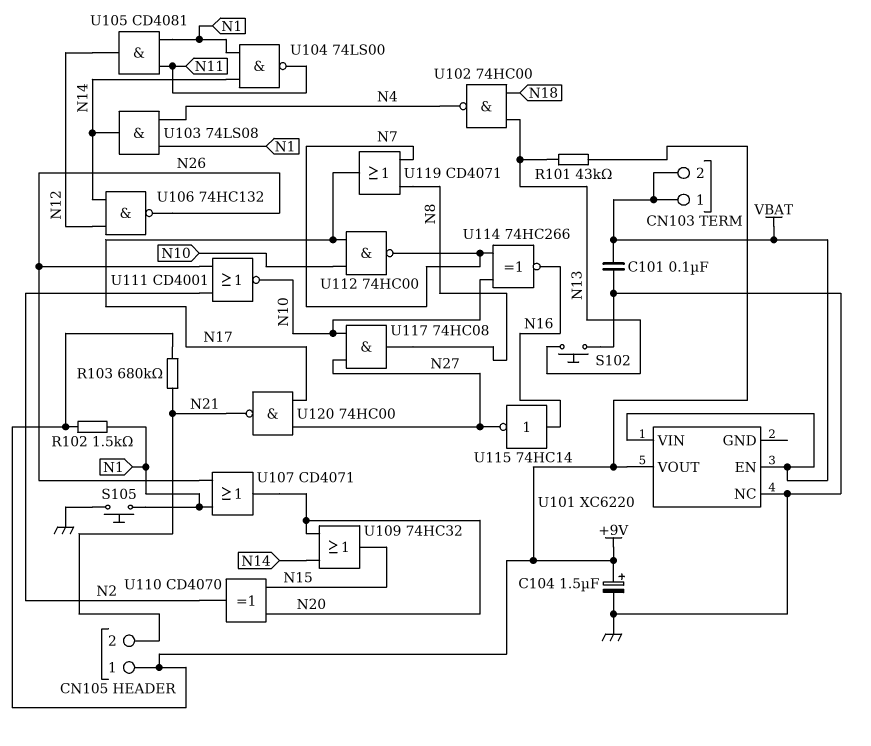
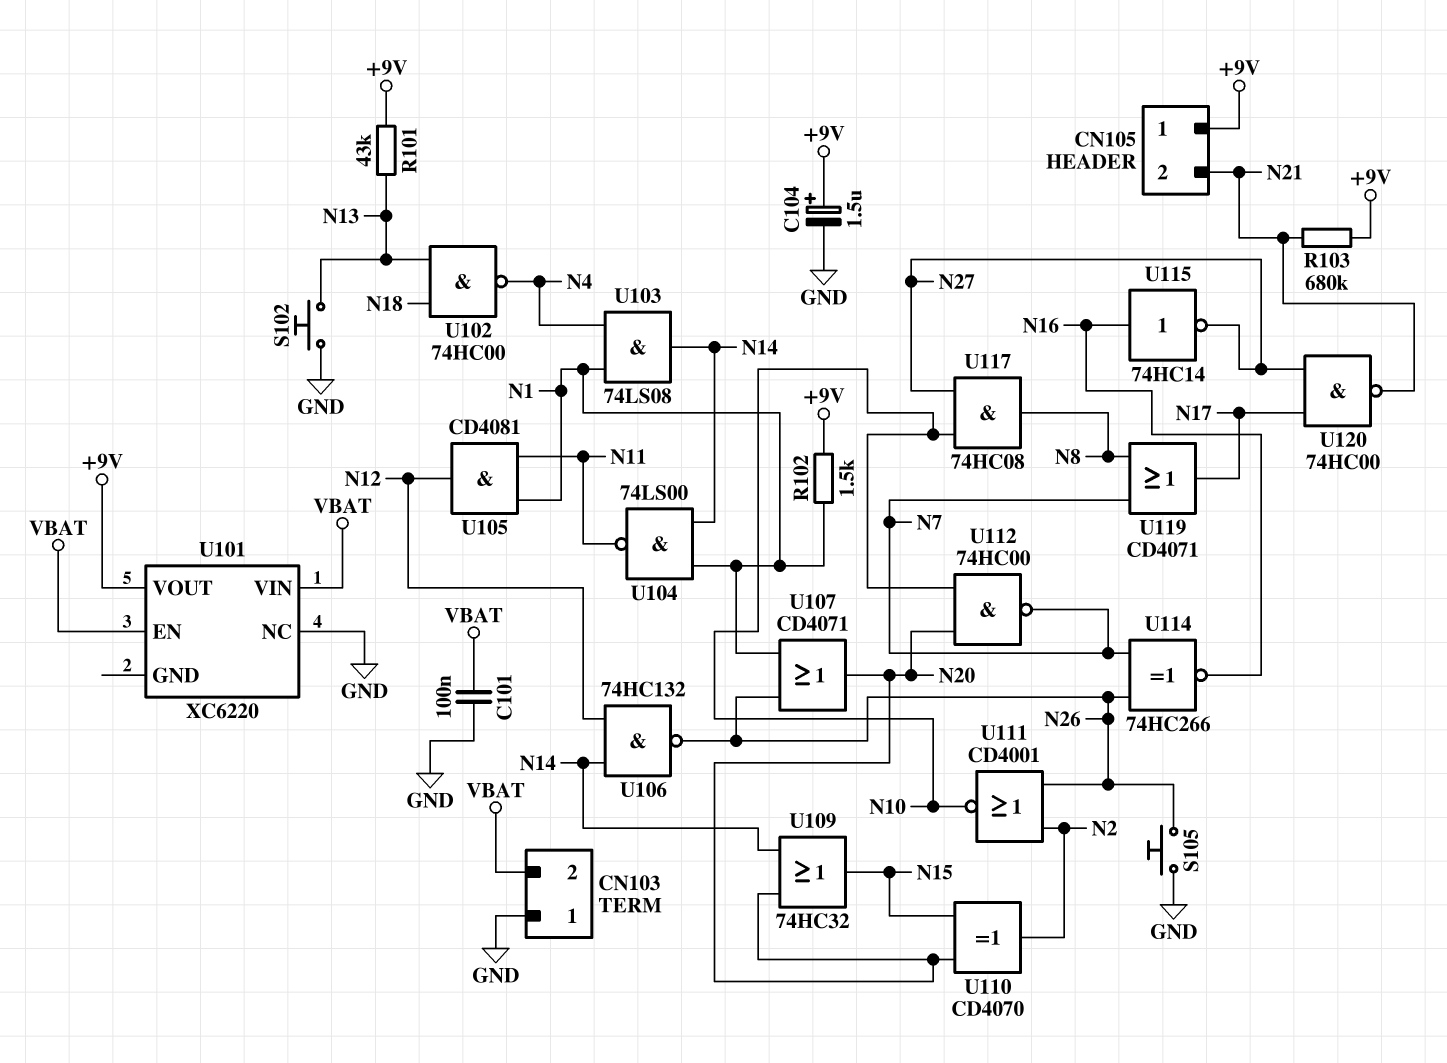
CN103 pin 1: VBAT -> GND
S105: button (GND, N1) -> button (GND, N26)
U112: NAND 74HC00 (in N10, in N17, out N7) -> NAND 74HC00 (in N10, in N20, out N7)
U114: XNOR 74HC266 (in N7, in N10, out N16) -> XNOR 74HC266 (in N7, in N26, out N16)

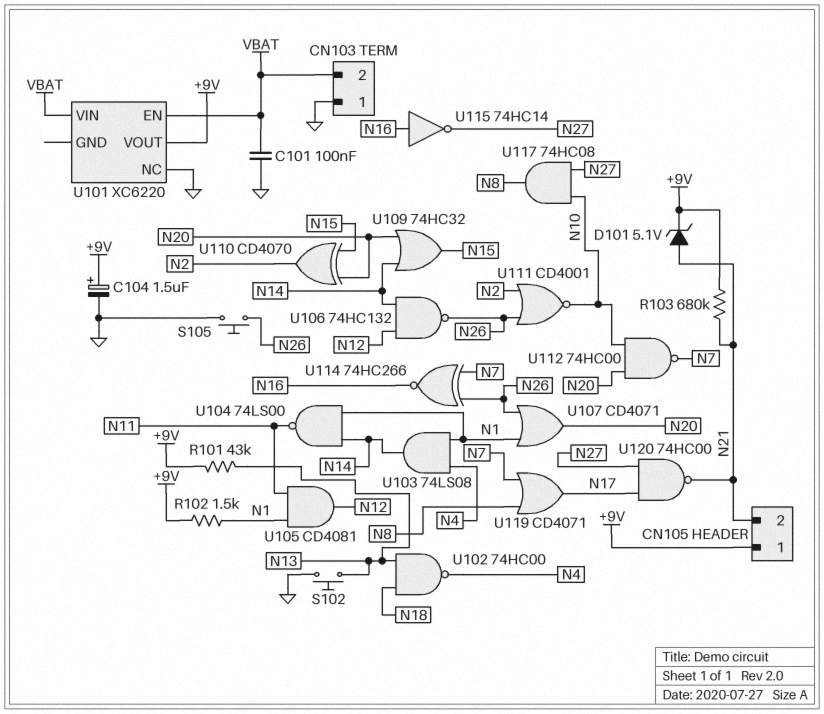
D101: none -> zener 5.1V (A N21, K +9V)

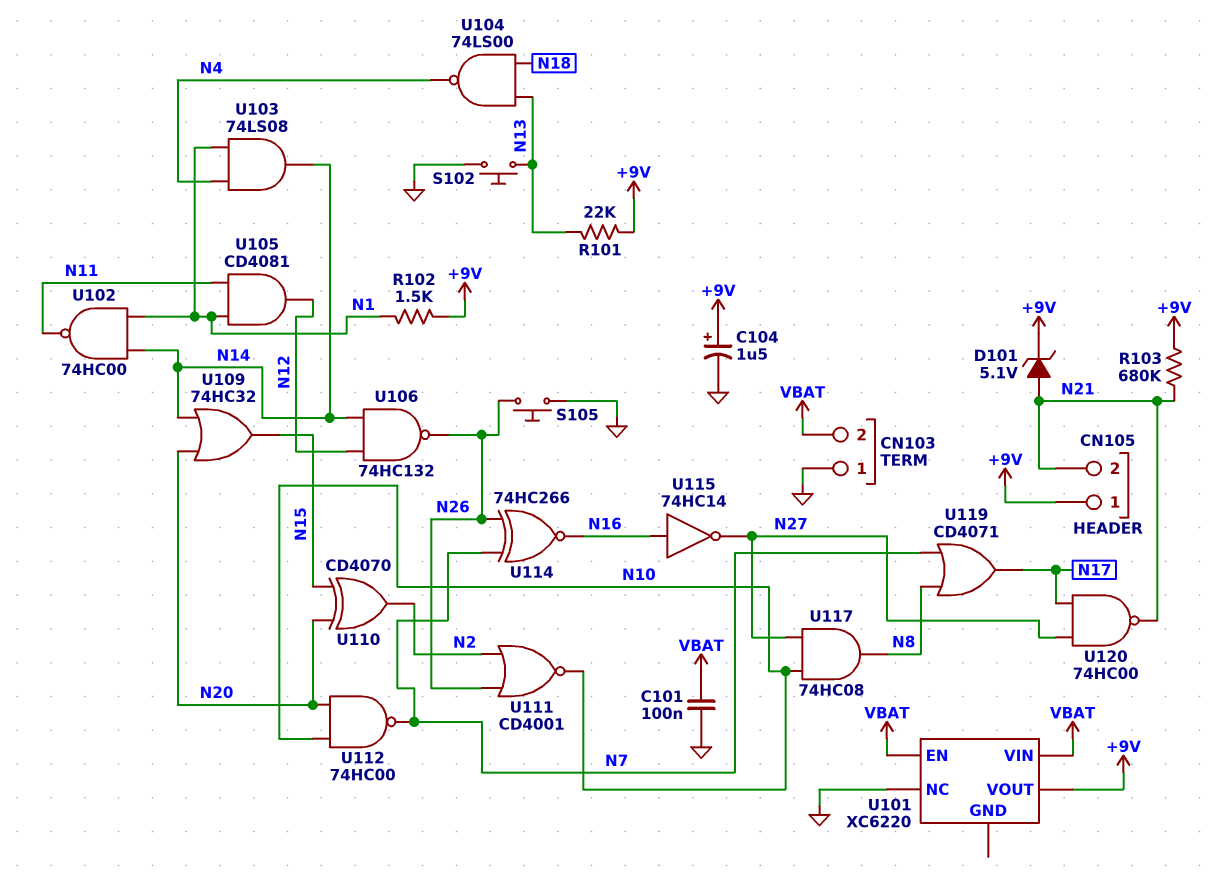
R101: 43k (+9V, N13) -> 22k (+9V, N13)
U102: NAND 74HC00 (in N13, in N18, out N4) -> NAND 74HC00 (in N1, in N14, out N11)
U104: NAND 74LS00 (in N1, in N14, out N11) -> NAND 74LS00 (in N13, in N18, out N4)
U107: OR CD4071 (in N1, in N26, out N20) -> none

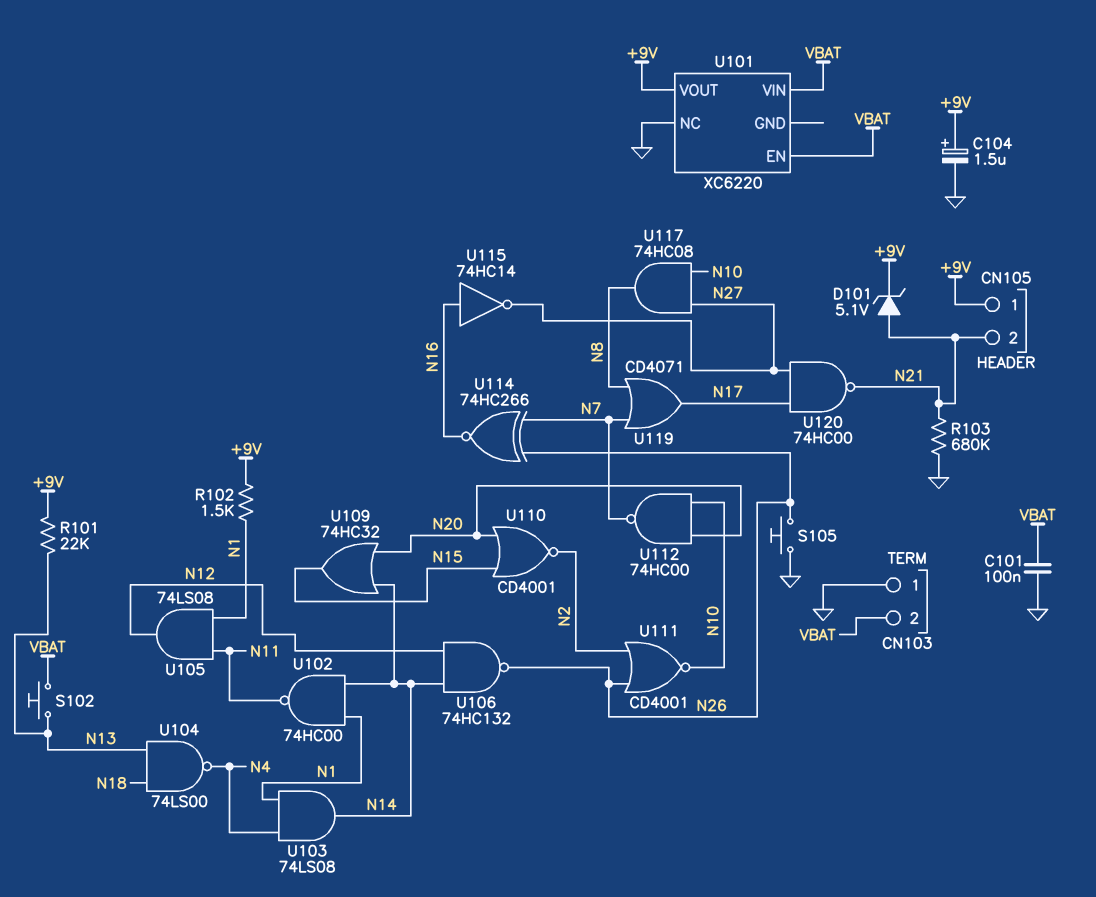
R103: 680k (+9V, N21) -> 680k (GND, N21)
S102: button (GND, N13) -> button (N13, VBAT)
U105: AND CD4081 (in N1, in N11, out N12) -> AND 74LS08 (in N1, in N11, out N12)
U110: XOR CD4070 (in N15, in N20, out N2) -> NOR CD4001 (in N15, in N20, out N2)

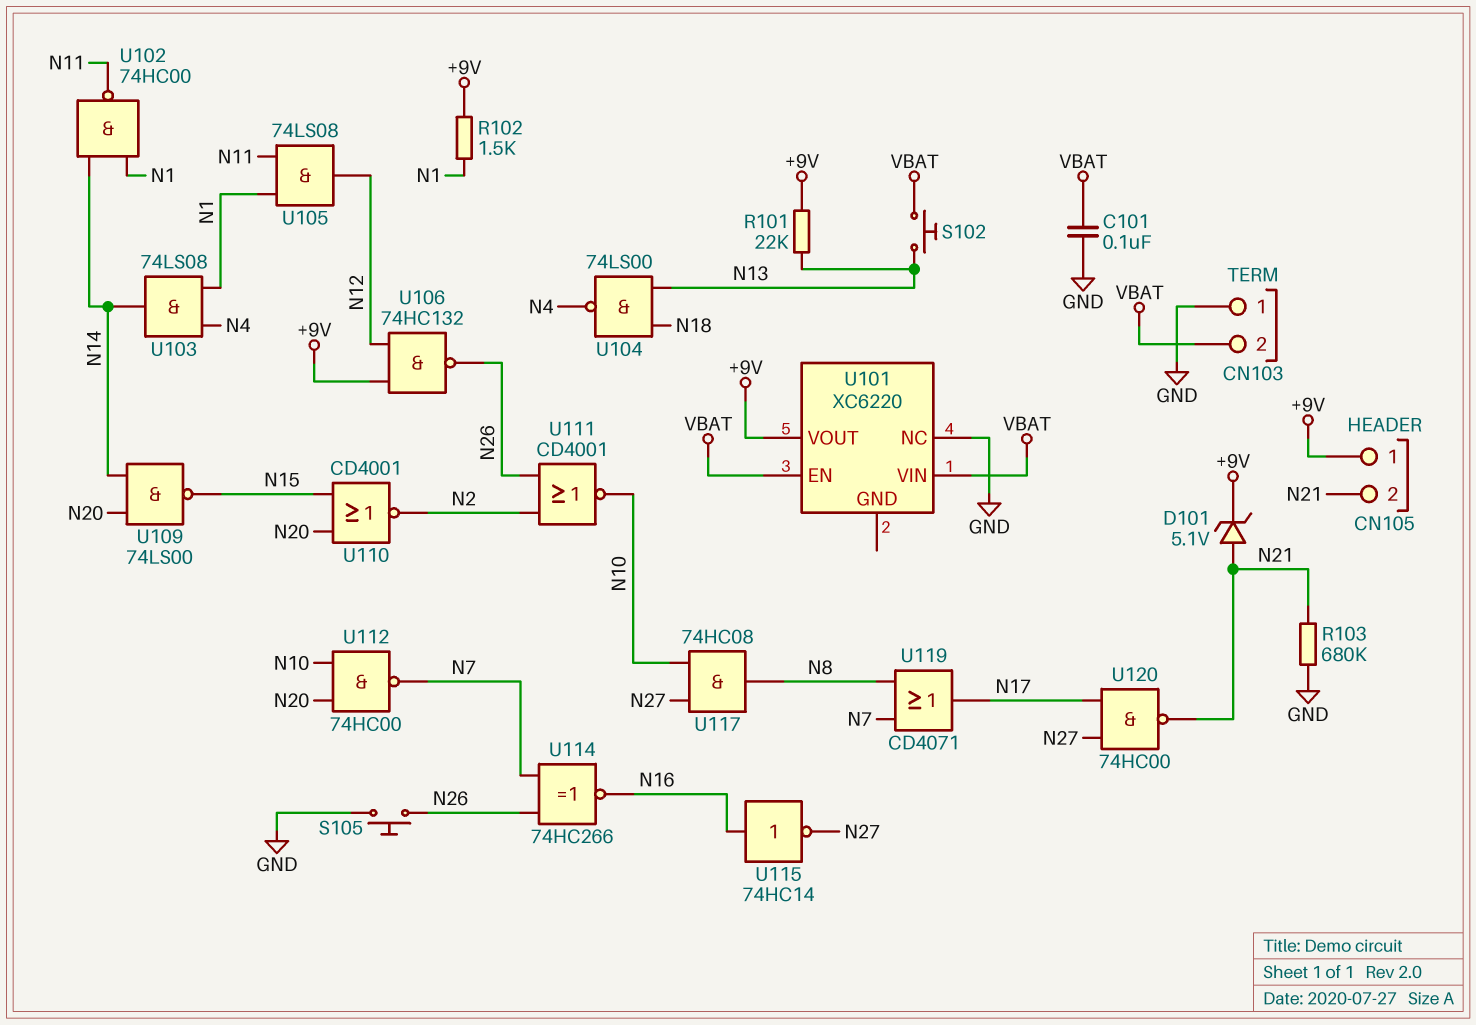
C104: 1.5uF (plus +9V, minus GND) -> none
U106: NAND 74HC132 (in N12, in N14, out N26) -> NAND 74HC132 (in +9V, in N12, out N26)
U109: OR 74HC32 (in N14, in N20, out N15) -> NAND 74LS00 (in N14, in N20, out N15)

